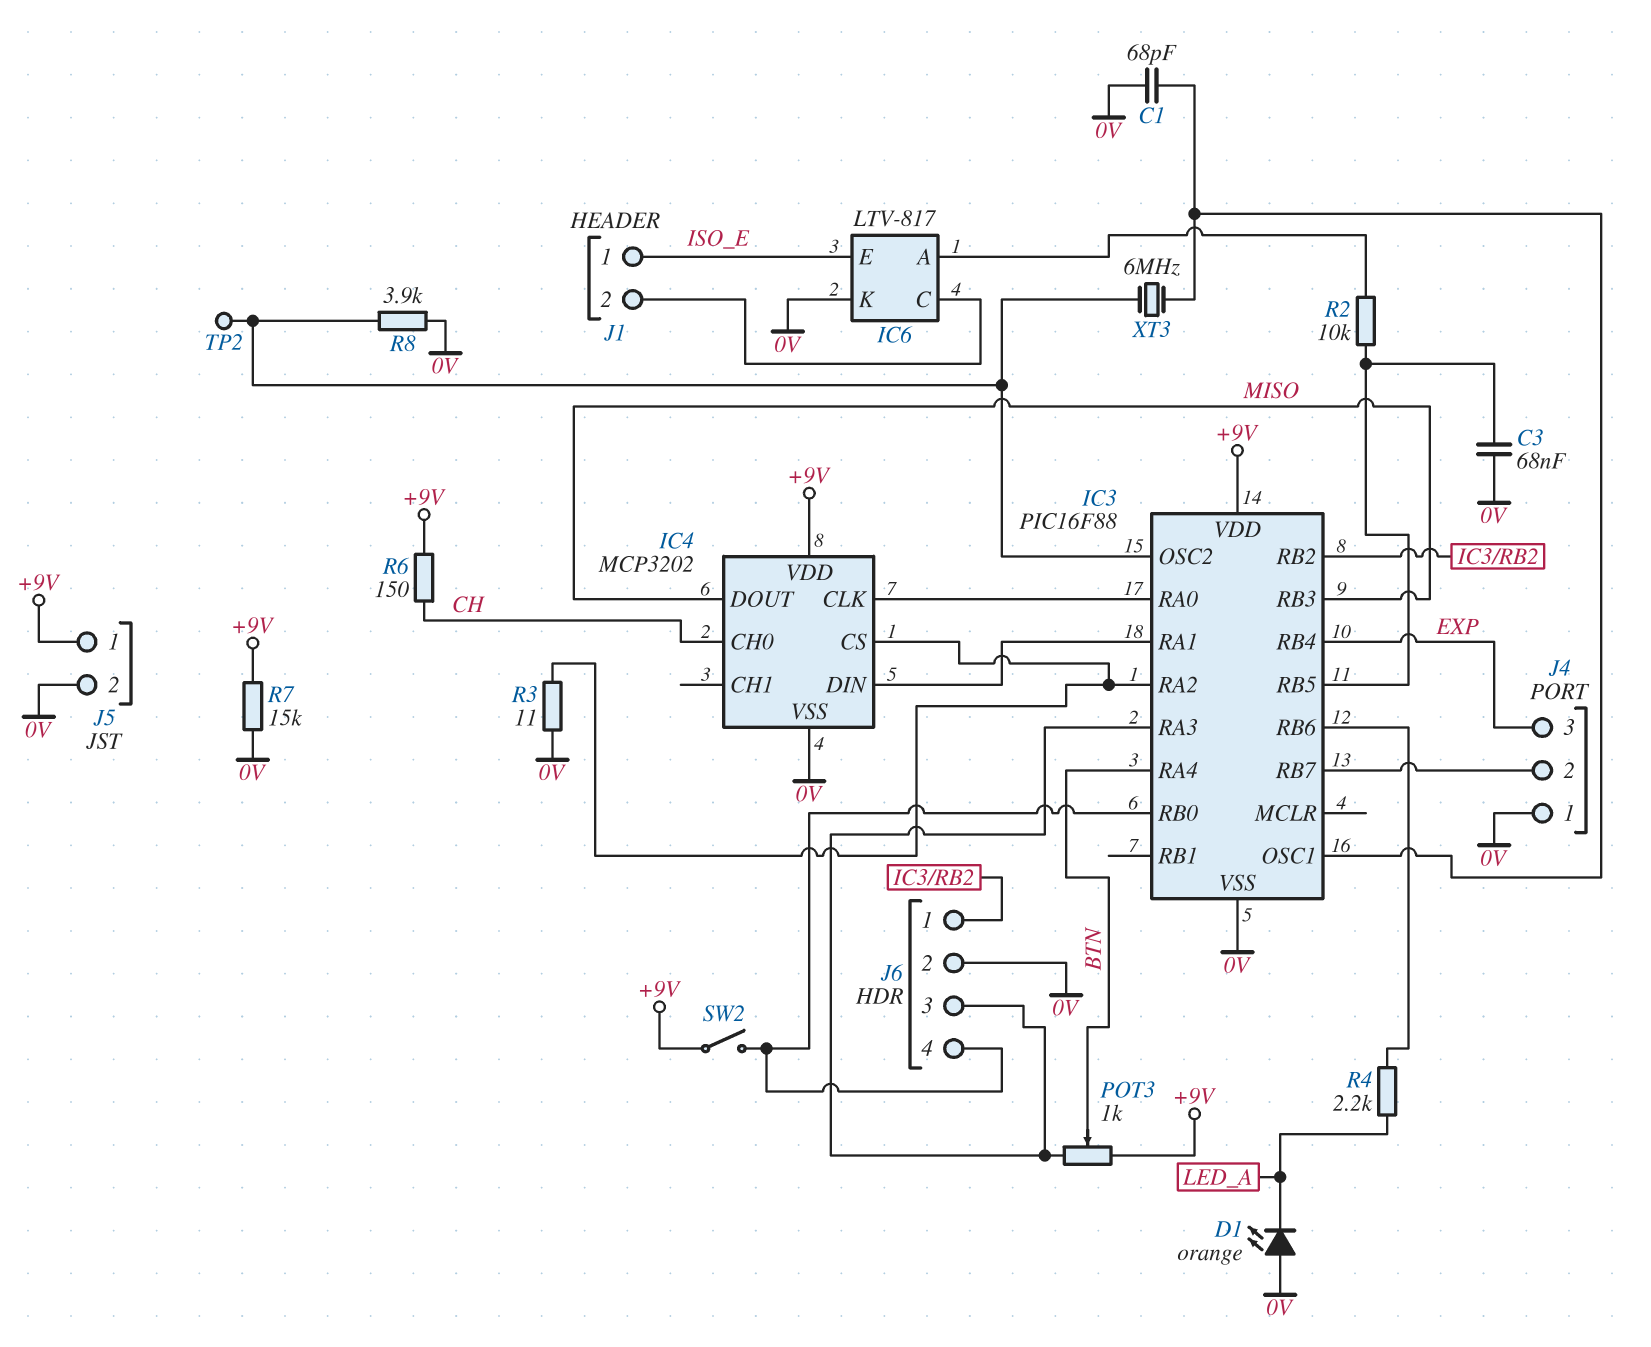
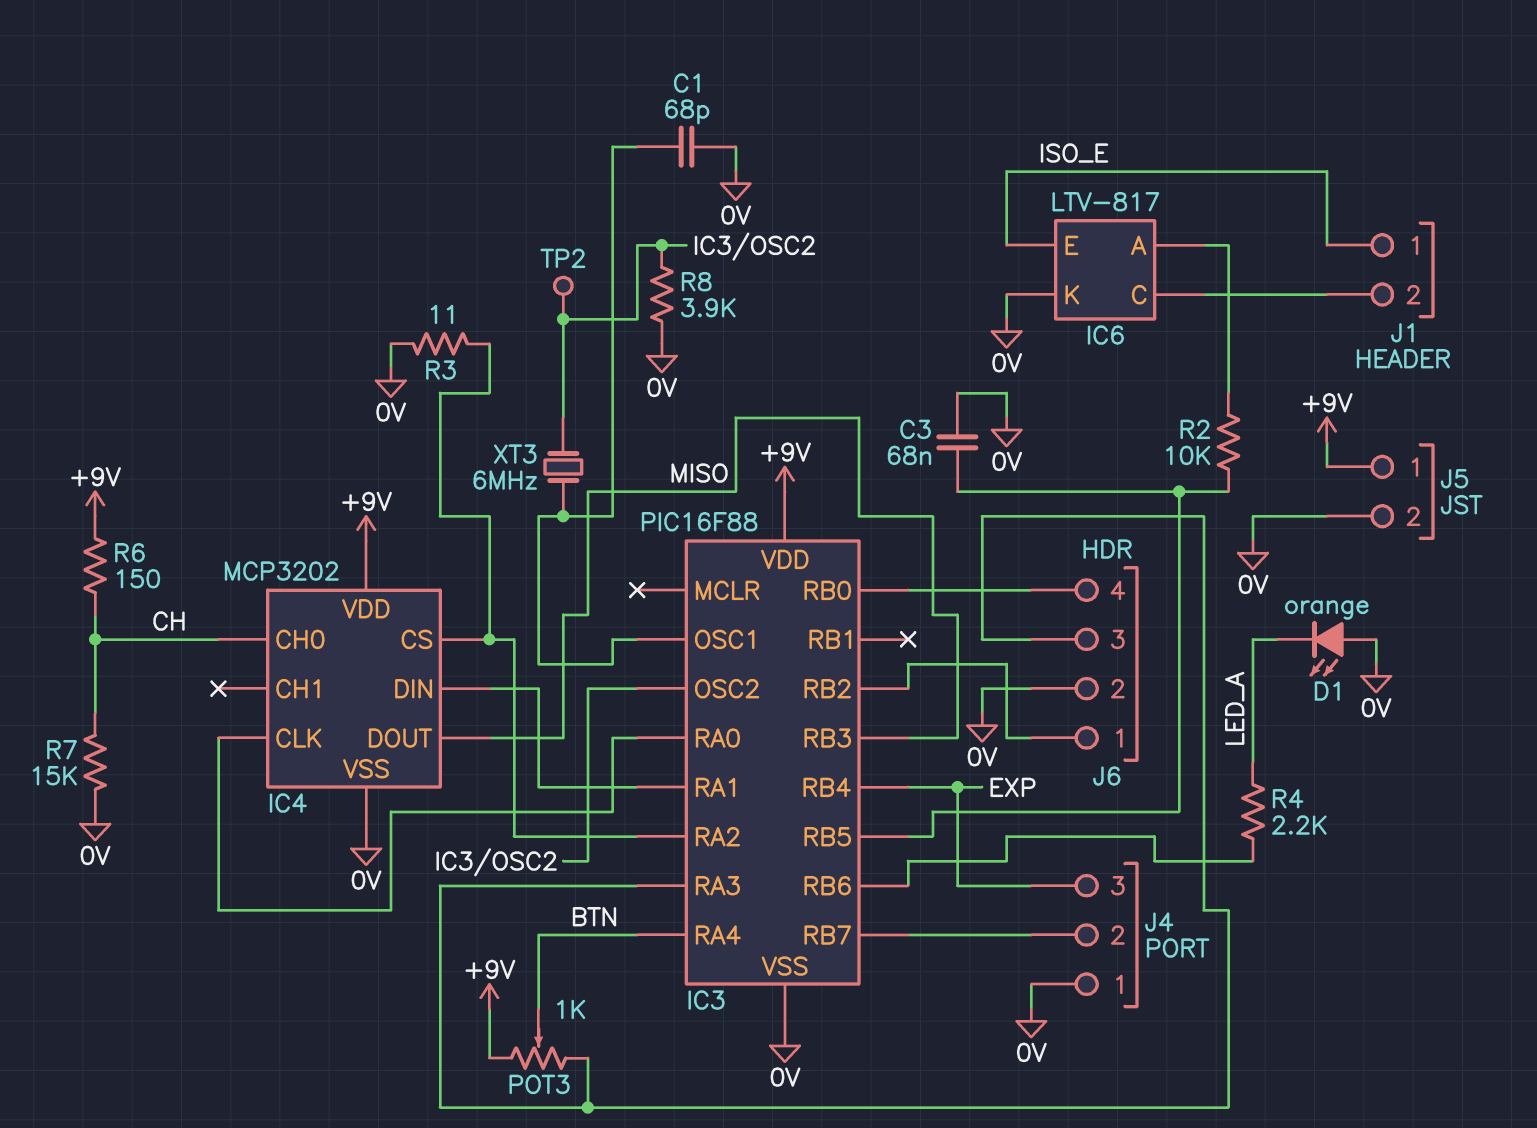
R7: 15k (+9V, 0V) -> 15k (0V, CH)
SW2: switch (+9V, IC3/RB0) -> none

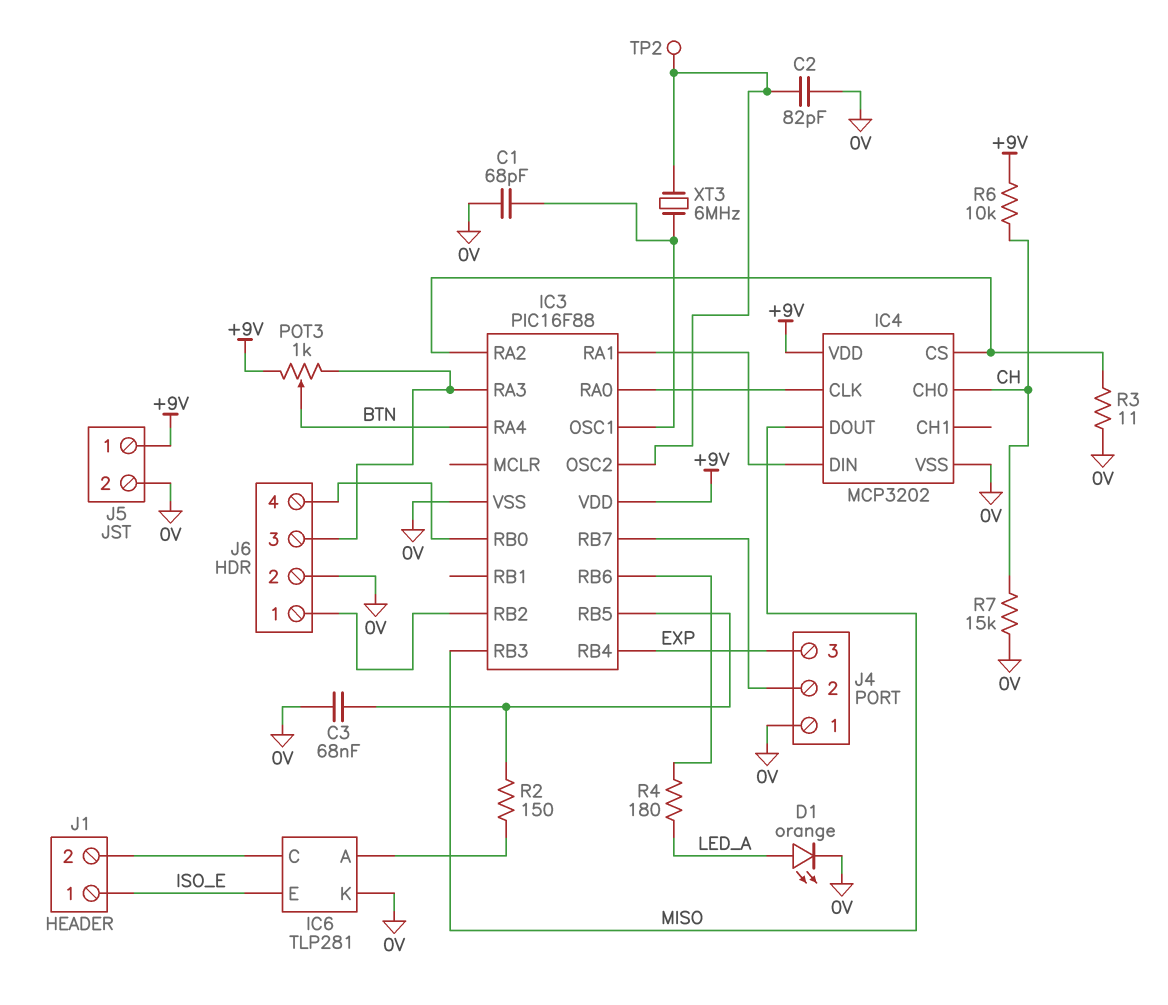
C2: none -> 82pF (0V, IC3/OSC2)
D1: LED orange (A 0V, K LED_A) -> LED orange (A LED_A, K 0V)
IC6: LTV-817 -> TLP281
R2: 10k (IC3/RB5, IC6/A) -> 150 (IC3/RB5, IC6/A)
R4: 2.2k (IC3/RB6, LED_A) -> 180 (IC3/RB6, LED_A)
R6: 150 (+9V, CH) -> 10k (+9V, CH)
R8: 3.9k (0V, IC3/OSC2) -> none

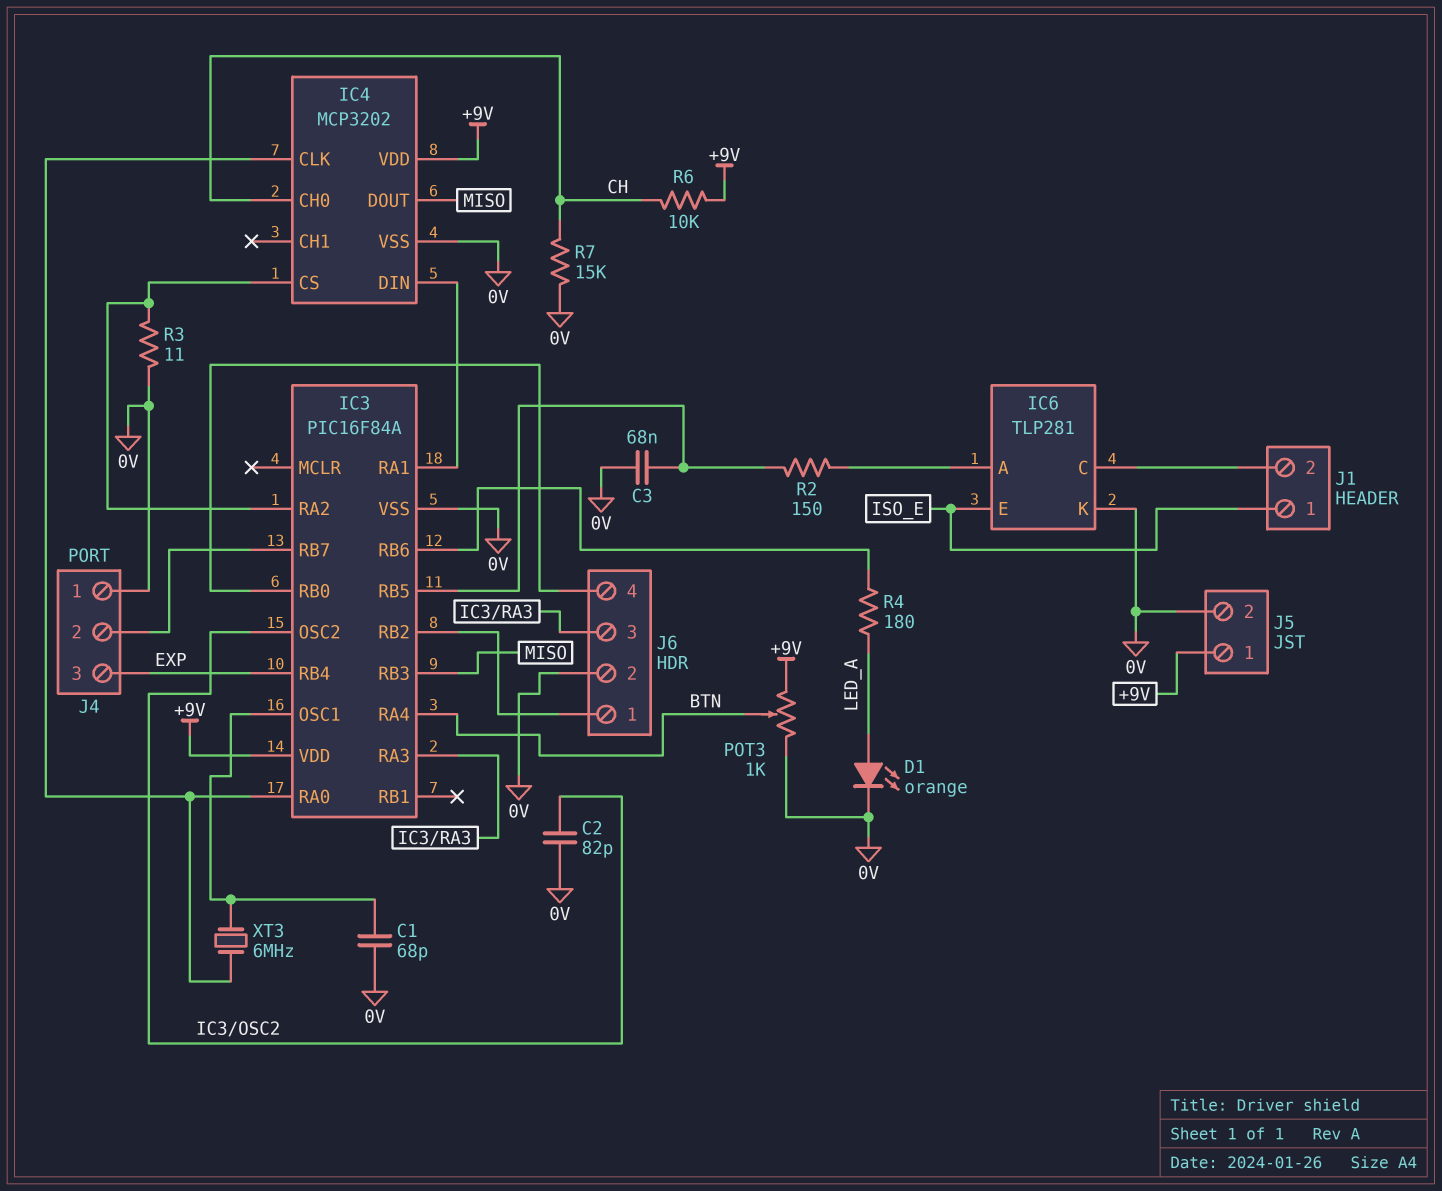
IC3: PIC16F88 -> PIC16F84A
POT3: 1k (+9V, IC3/RA3, wiper BTN) -> 1k (+9V, 0V, wiper BTN)
TP2: test point (IC3/OSC2) -> none
XT3: 6MHz (IC3/OSC1, IC3/OSC2) -> 6MHz (IC3/OSC1, IC3/RA0)

